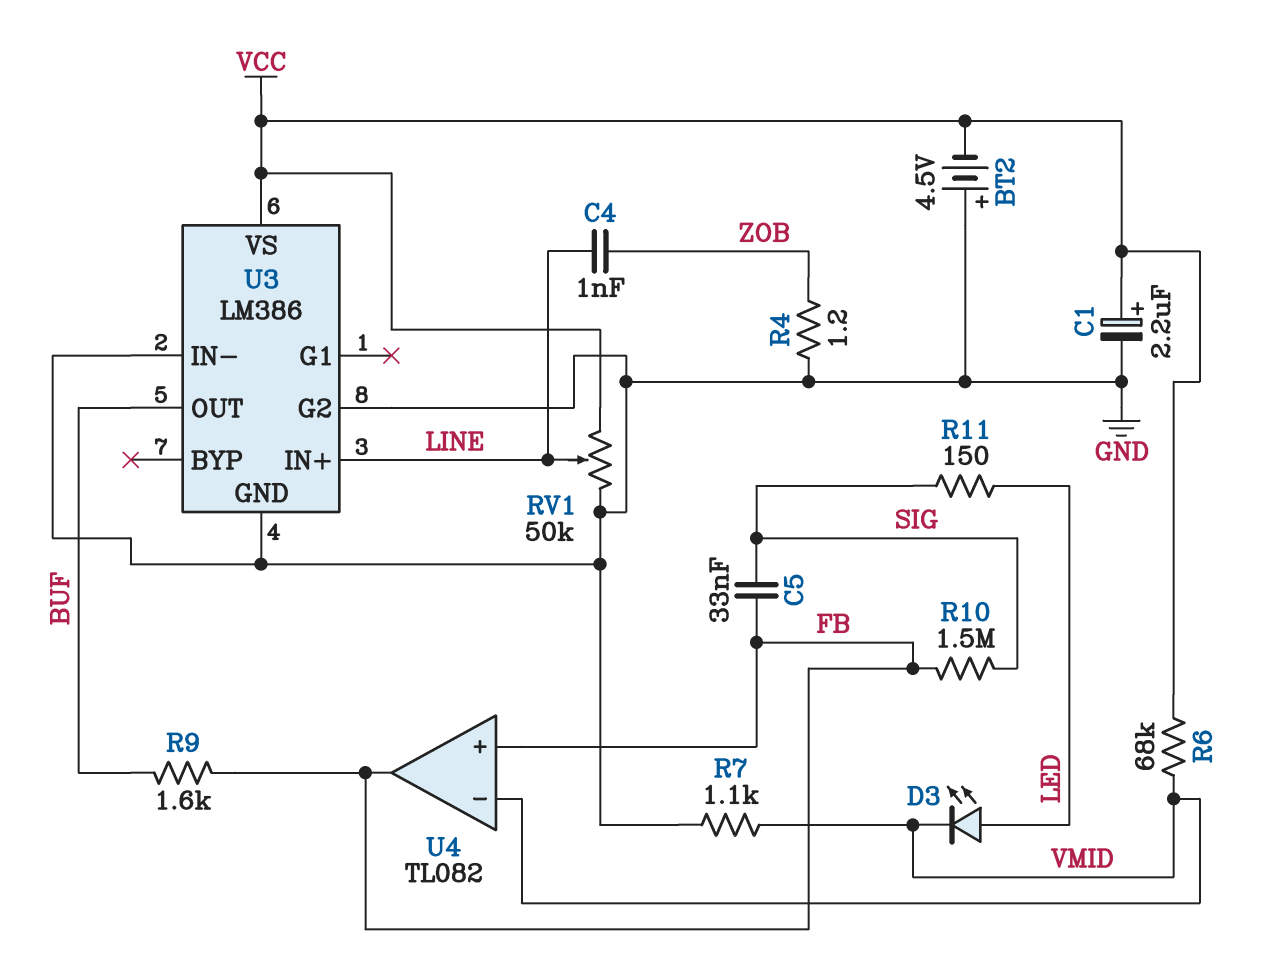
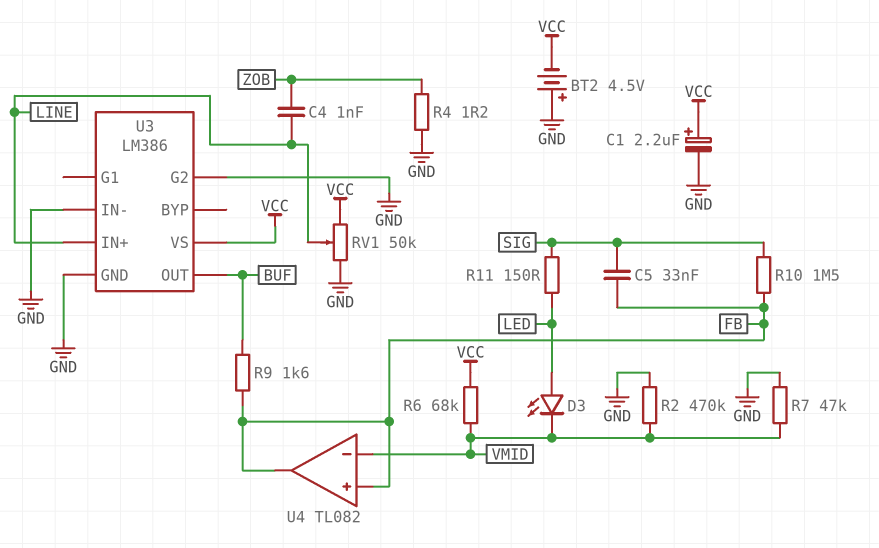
R2: none -> 470k (GND, VMID)
R7: 1.1k (GND, VMID) -> 47k (GND, VMID)

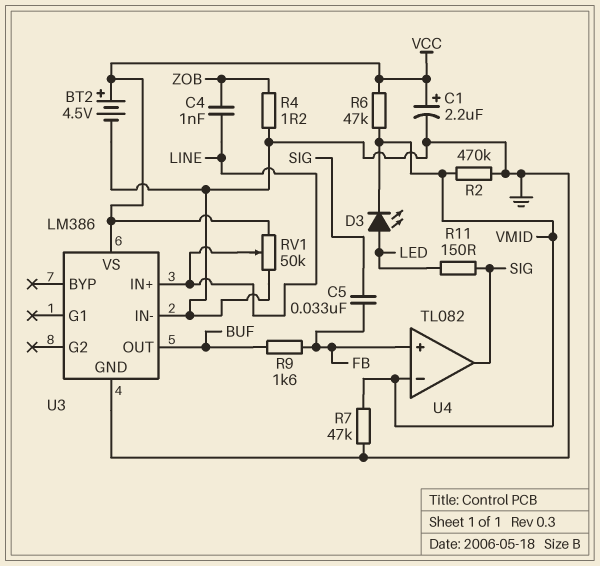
BT2: 4.5V (plus GND, minus VCC) -> 4.5V (plus VCC, minus GND)
R6: 68k (VCC, VMID) -> 47k (VCC, VMID)
R10: 1.5M (FB, SIG) -> none
U3 pin G2: GND -> none
U4 pin out: FB -> SIG

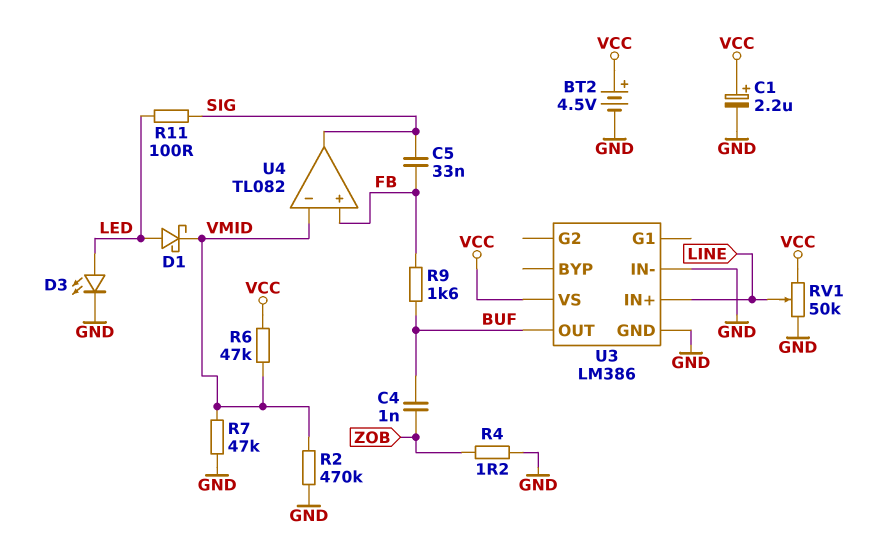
C4: 1nF (LINE, ZOB) -> 1nF (BUF, ZOB)
D1: none -> schottky (A LED, K VMID)
D3: LED (A LED, K VMID) -> LED (A LED, K GND)
R11: 150 (LED, SIG) -> 100 (LED, SIG)

